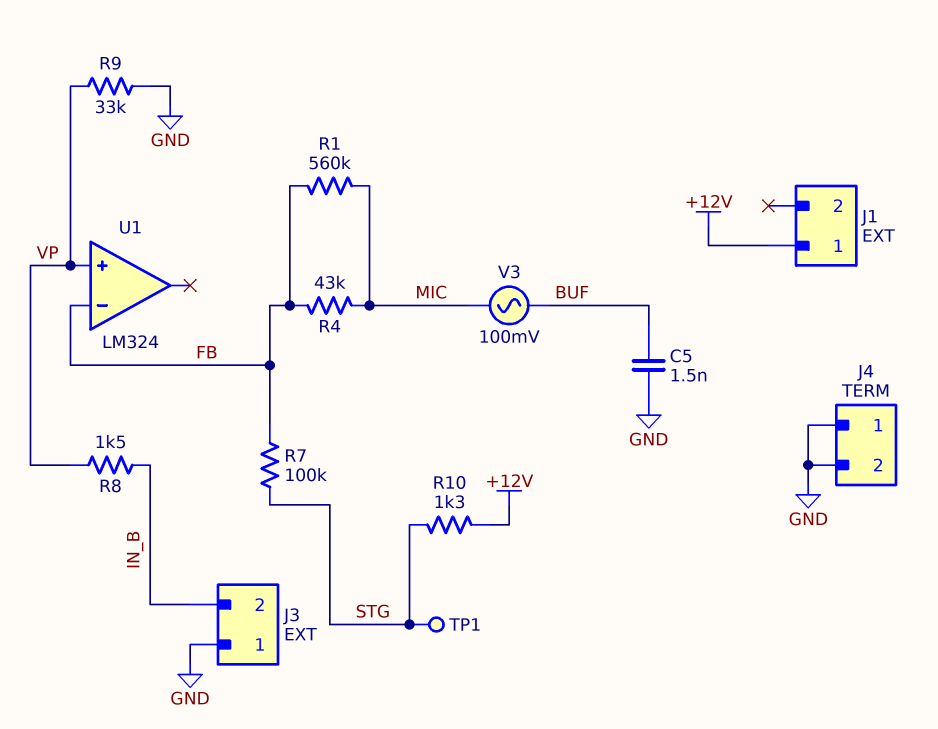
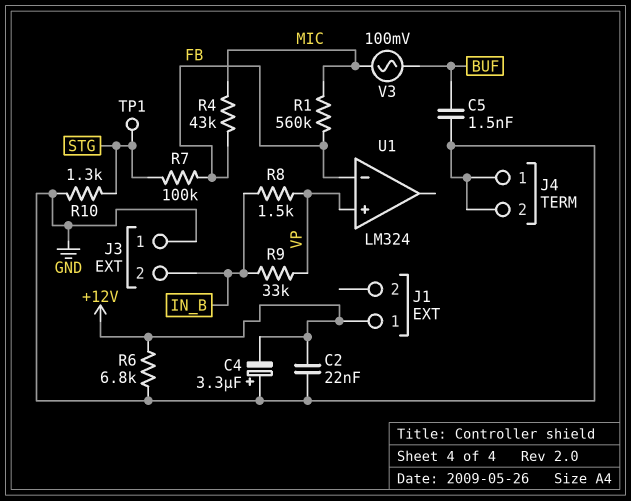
C2: none -> 22nF (+12V, GND)
C4: none -> 3.3uF (plus GND, minus +12V)
R6: none -> 6.8k (+12V, GND)
R9: 33k (GND, VP) -> 33k (IN_B, VP)
R10: 1.3k (+12V, STG) -> 1.3k (GND, STG)

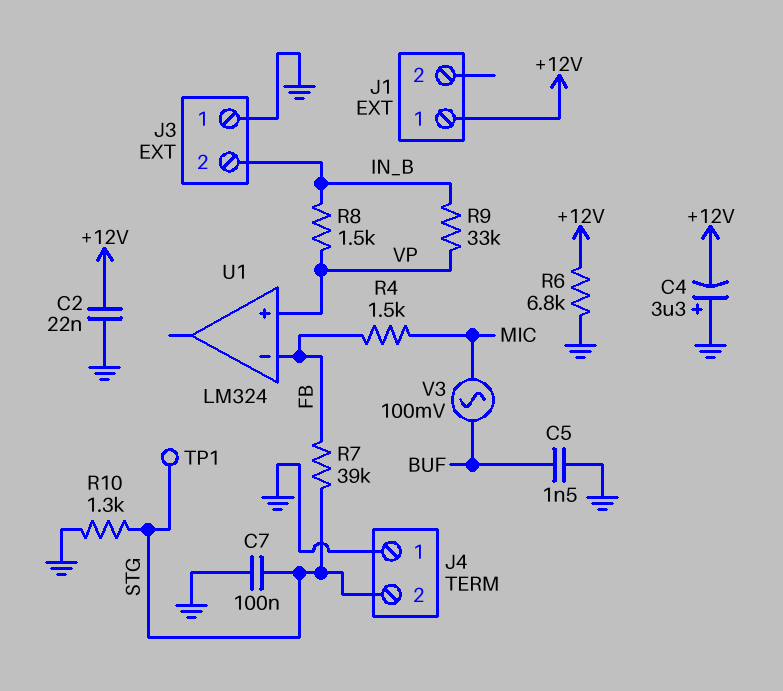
C7: none -> 100nF (GND, STG)
J4 pin 2: GND -> STG
R1: 560k (FB, MIC) -> none
R4: 43k (FB, MIC) -> 1.5k (FB, MIC)
R7: 100k (FB, STG) -> 39k (FB, STG)

